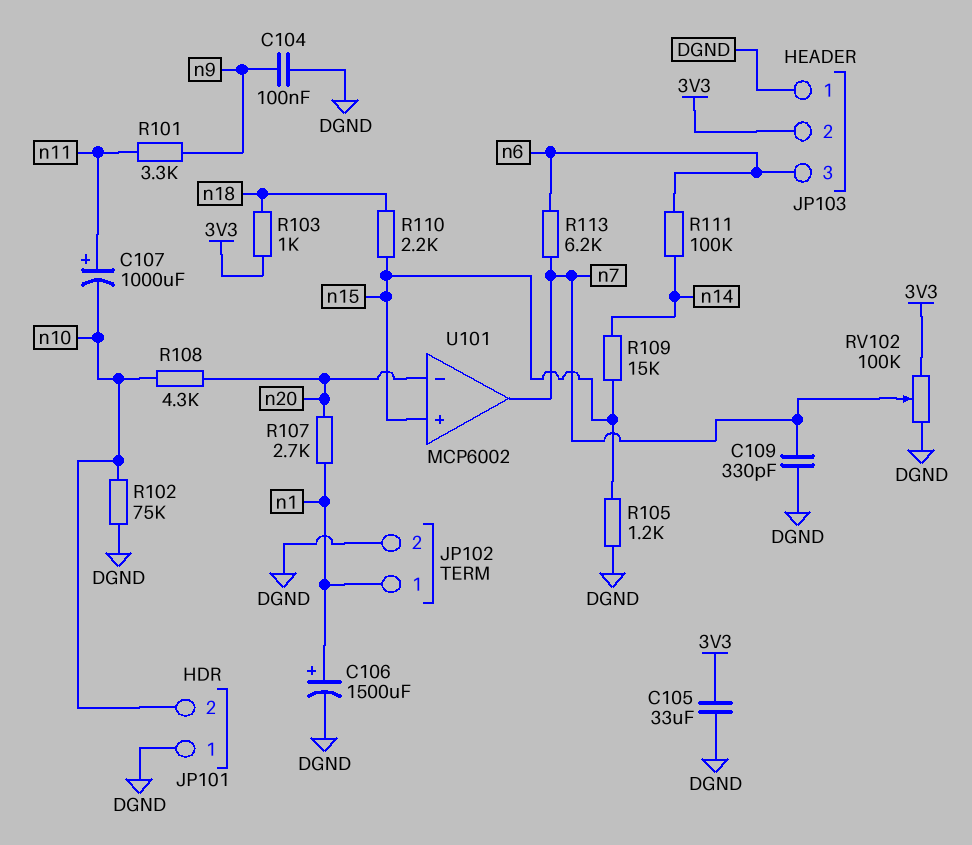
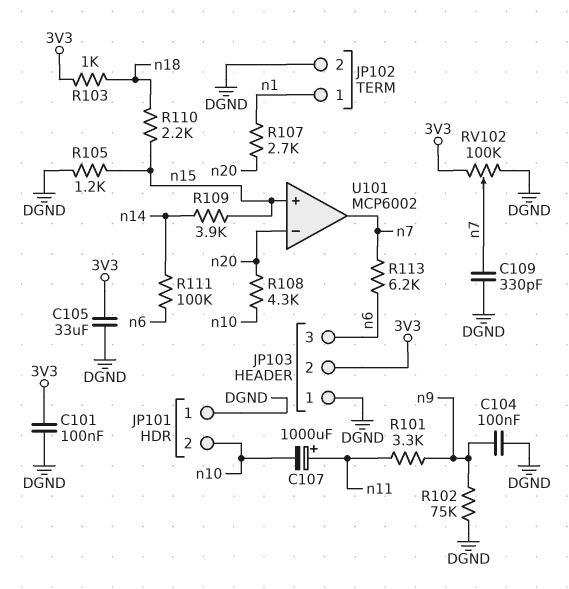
C101: none -> 100nF (3V3, DGND)
C106: 1500uF (plus n1, minus DGND) -> none
R102: 75k (DGND, n10) -> 75k (DGND, n9)
R109: 15k (n14, n15) -> 3.9k (n14, n15)

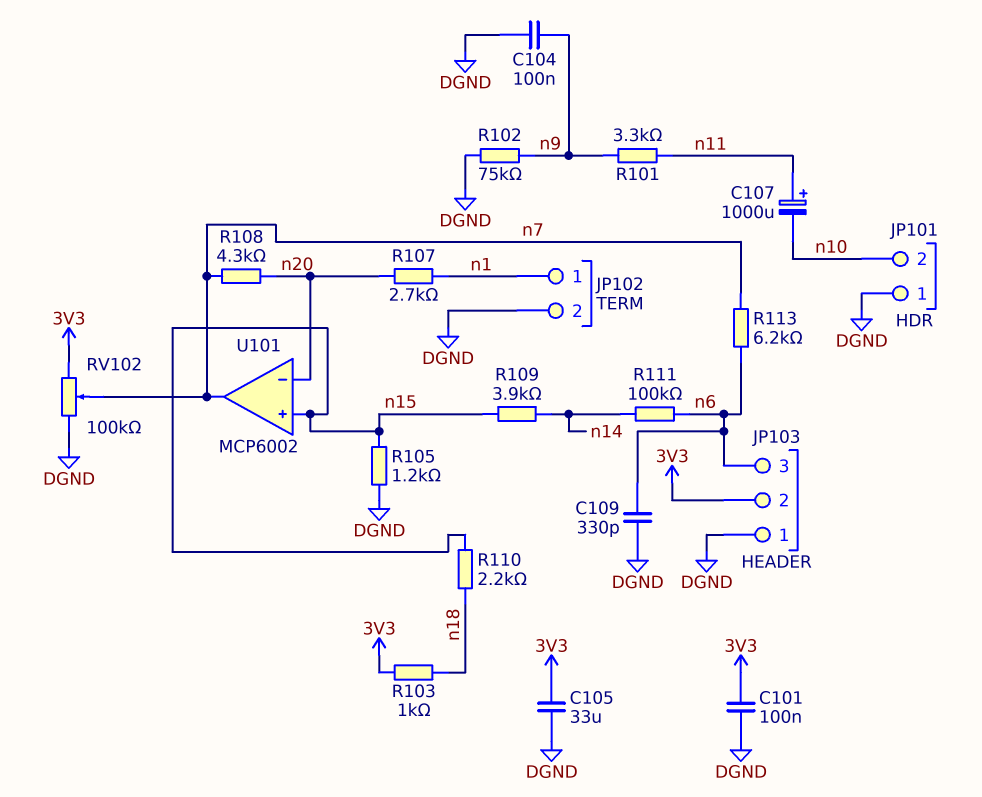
C109: 330pF (DGND, n7) -> 330pF (DGND, n6)
R108: 4.3k (n10, n20) -> 4.3k (n7, n20)

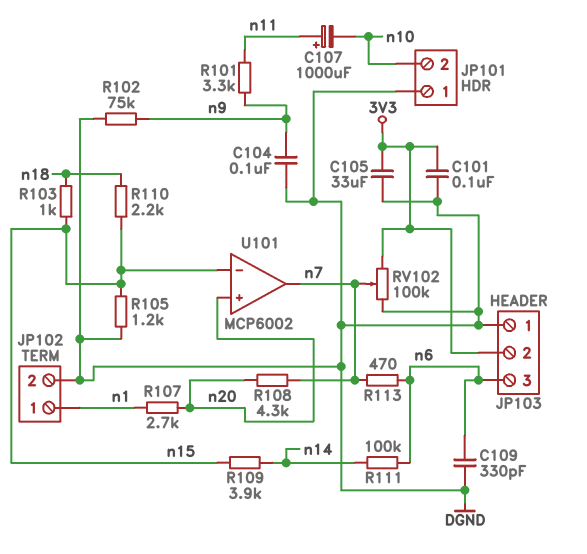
R103: 1k (3V3, n18) -> 1k (n15, n18)
R113: 6.2k (n6, n7) -> 470 (n6, n7)
U101 pin in+: n15 -> n20
U101 pin in-: n20 -> n15

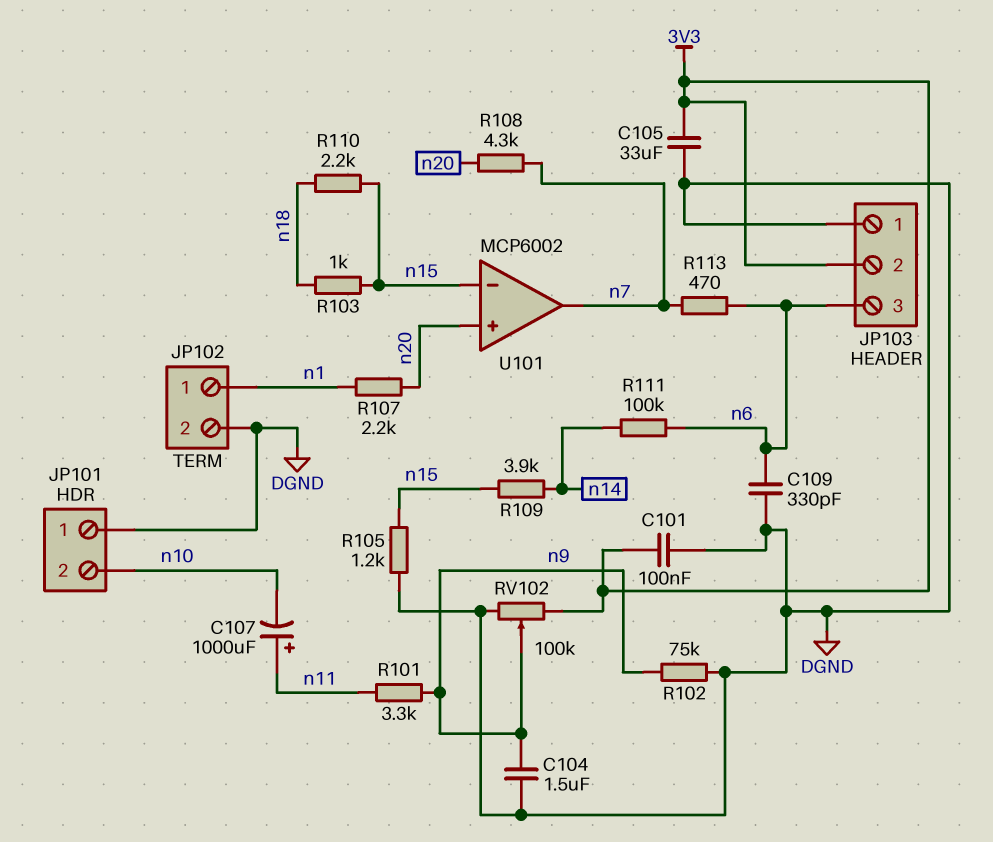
C104: 100nF (DGND, n9) -> 1.5uF (DGND, n9)
R107: 2.7k (n1, n20) -> 2.2k (n1, n20)
RV102: 100k (3V3, DGND, wiper n7) -> 100k (3V3, DGND, wiper n9)

